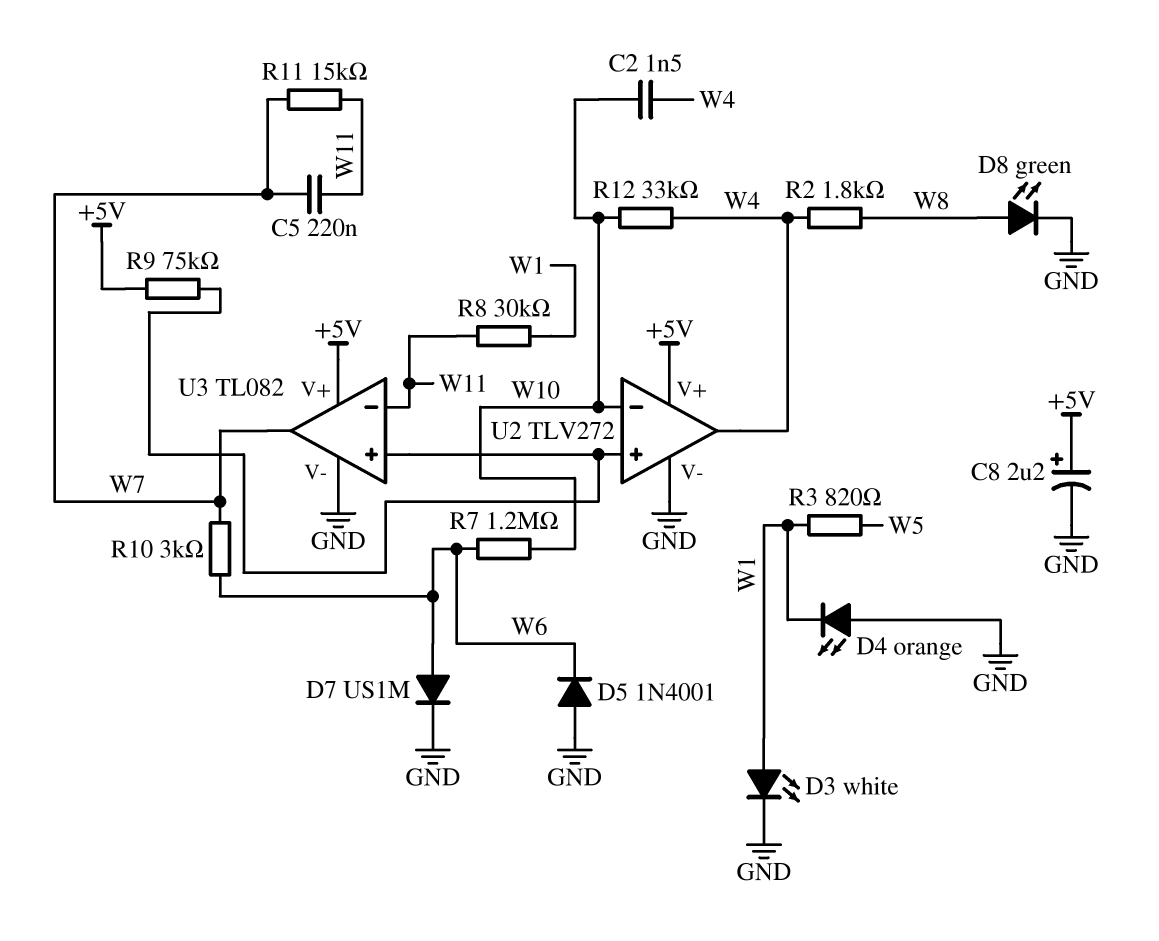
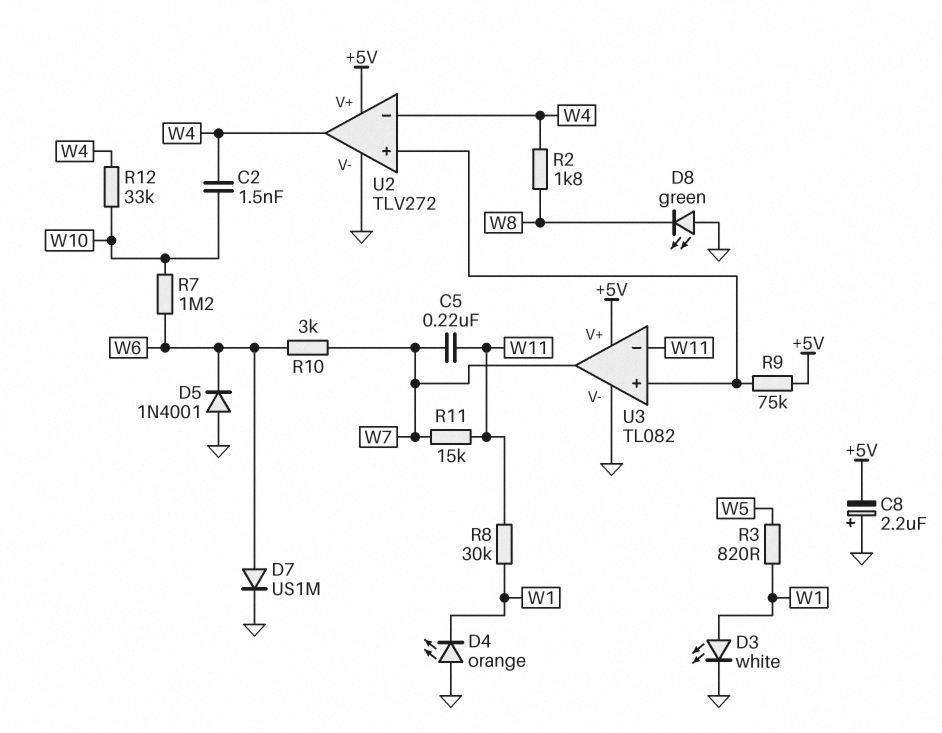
C8: 2.2uF (plus +5V, minus GND) -> 2.2uF (plus GND, minus +5V)
D8: LED green (A W8, K GND) -> LED green (A GND, K W8)
U2 pin in-: W10 -> W4

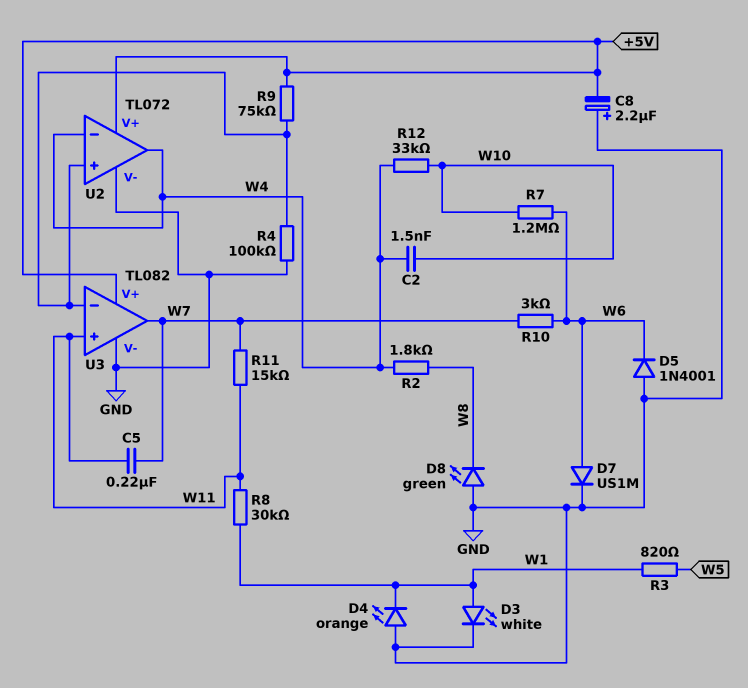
R4: none -> 100k (GND, U2/in+)
U2: TLV272 -> TL072
U3 pin in+: U2/in+ -> W11
U3 pin in-: W11 -> U2/in+

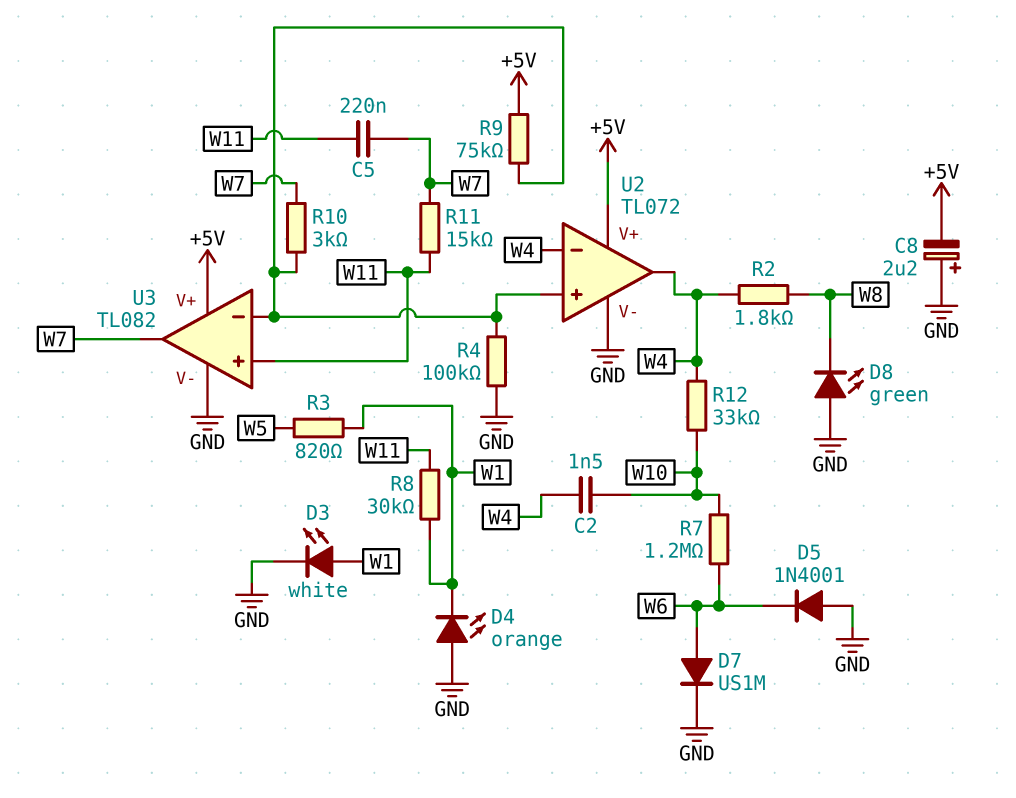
R10: 3k (W6, W7) -> 3k (U2/in+, W7)

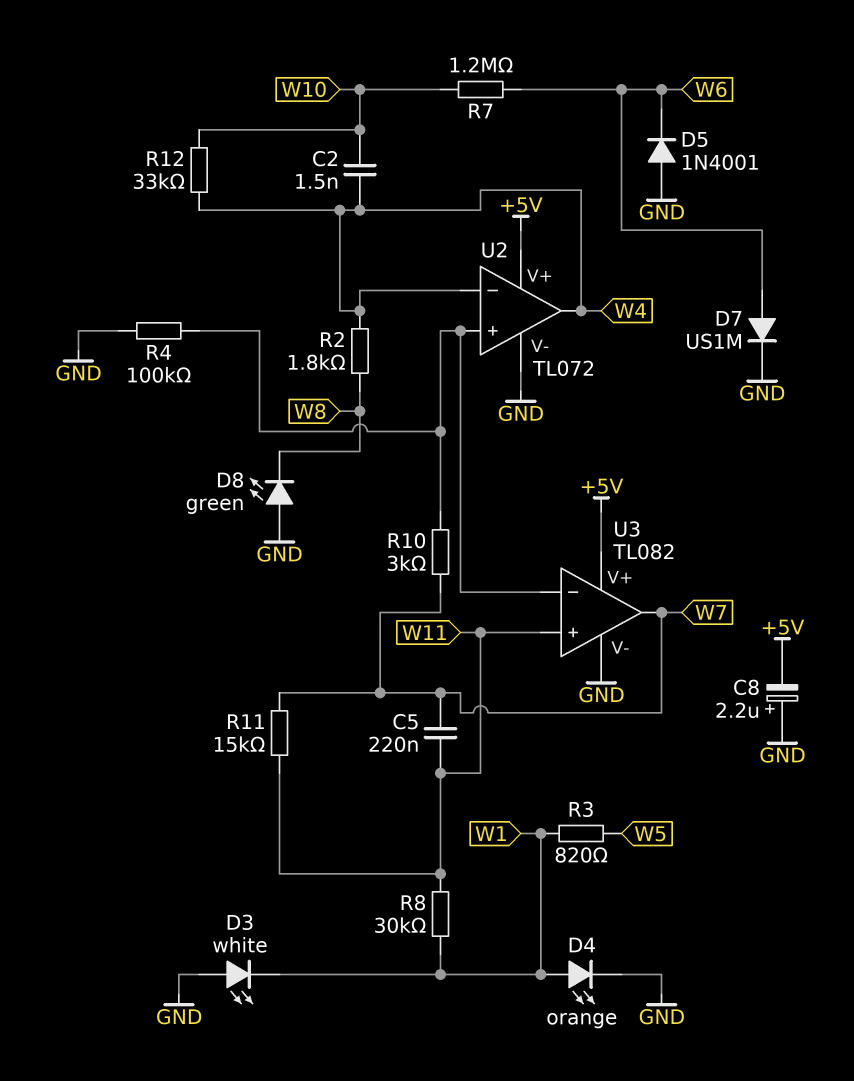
D3: LED white (A W1, K GND) -> LED white (A GND, K W1)
D4: LED orange (A GND, K W1) -> LED orange (A W1, K GND)
R9: 75k (+5V, U2/in+) -> none

